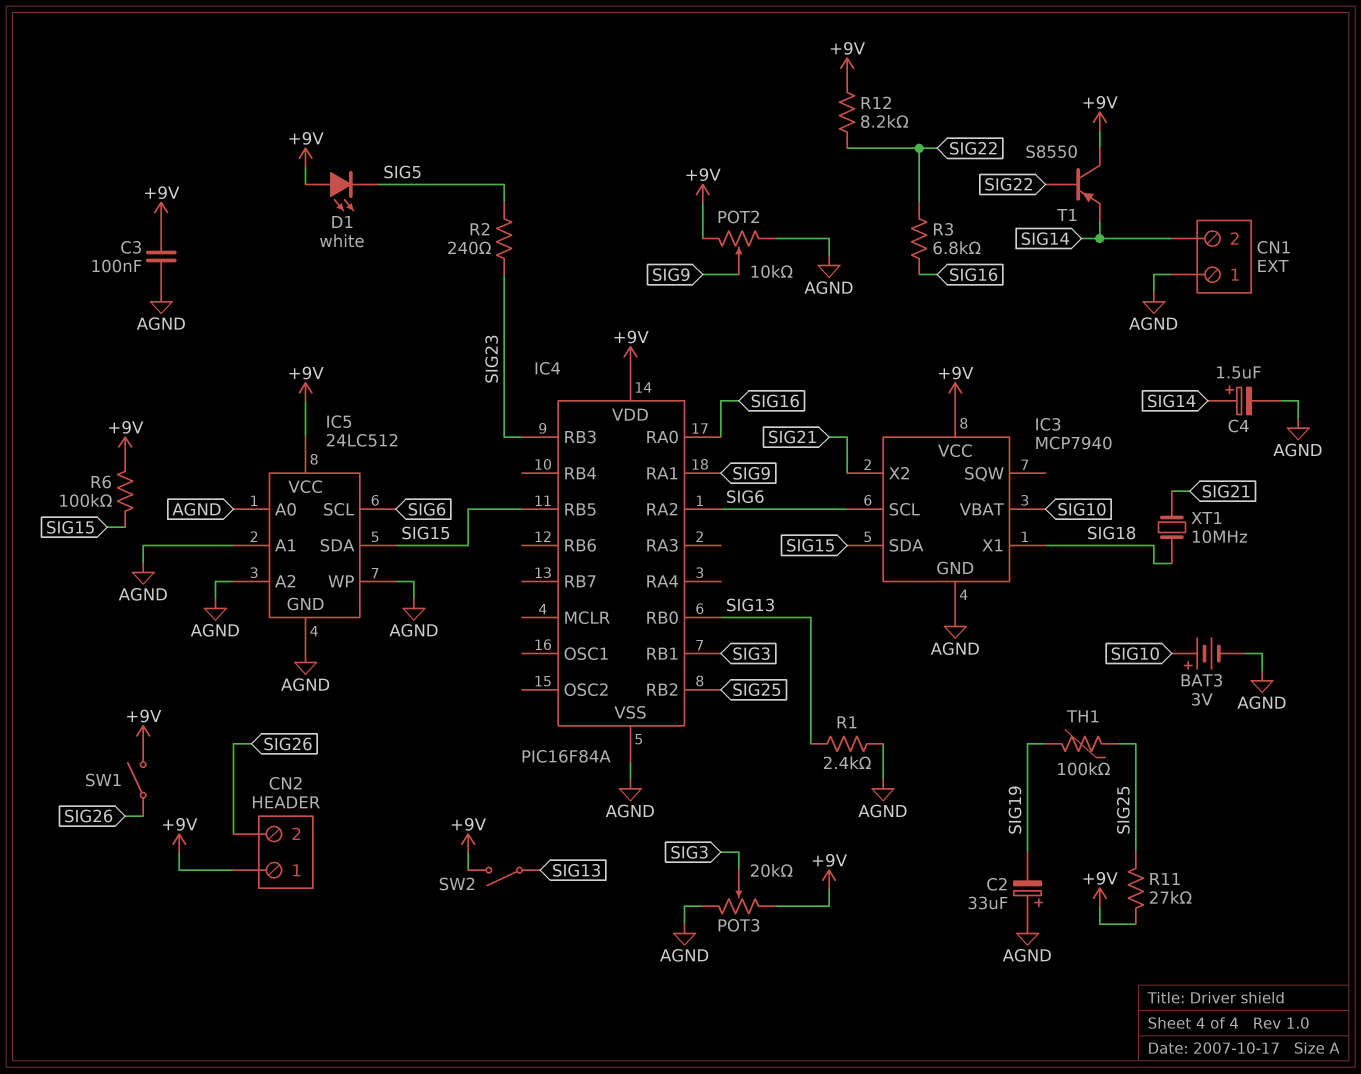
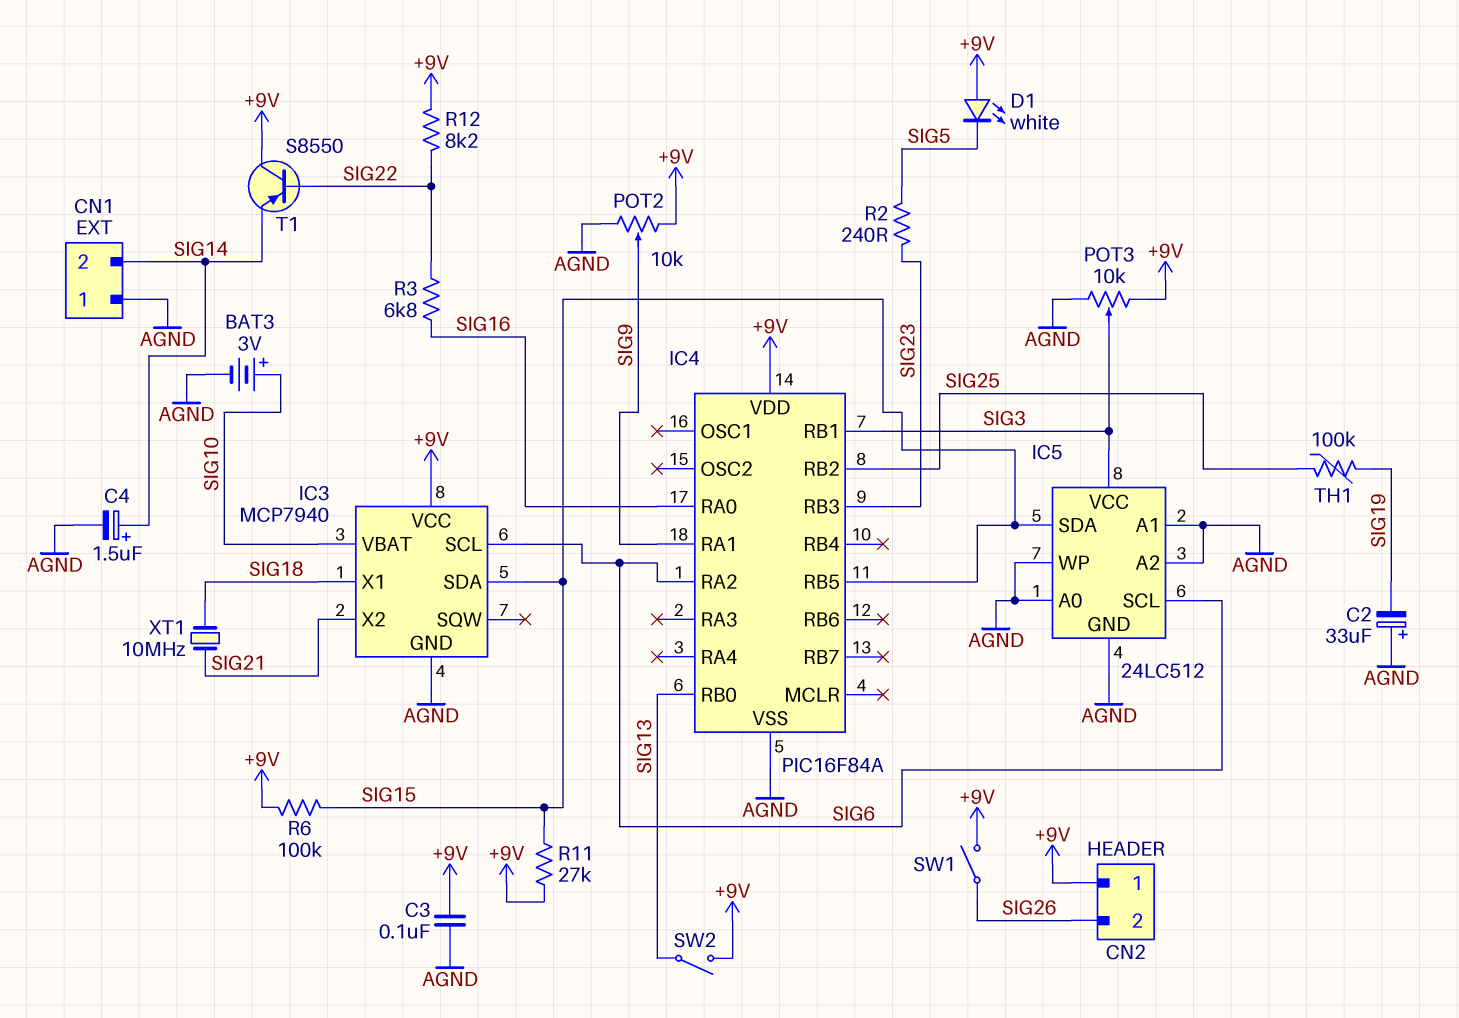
IC5 pin VCC: +9V -> SIG3
POT3: 20k (+9V, AGND, wiper SIG3) -> 10k (+9V, AGND, wiper SIG3)
R1: 2.4k (AGND, SIG13) -> none
R11: 27k (+9V, SIG25) -> 27k (+9V, SIG15)

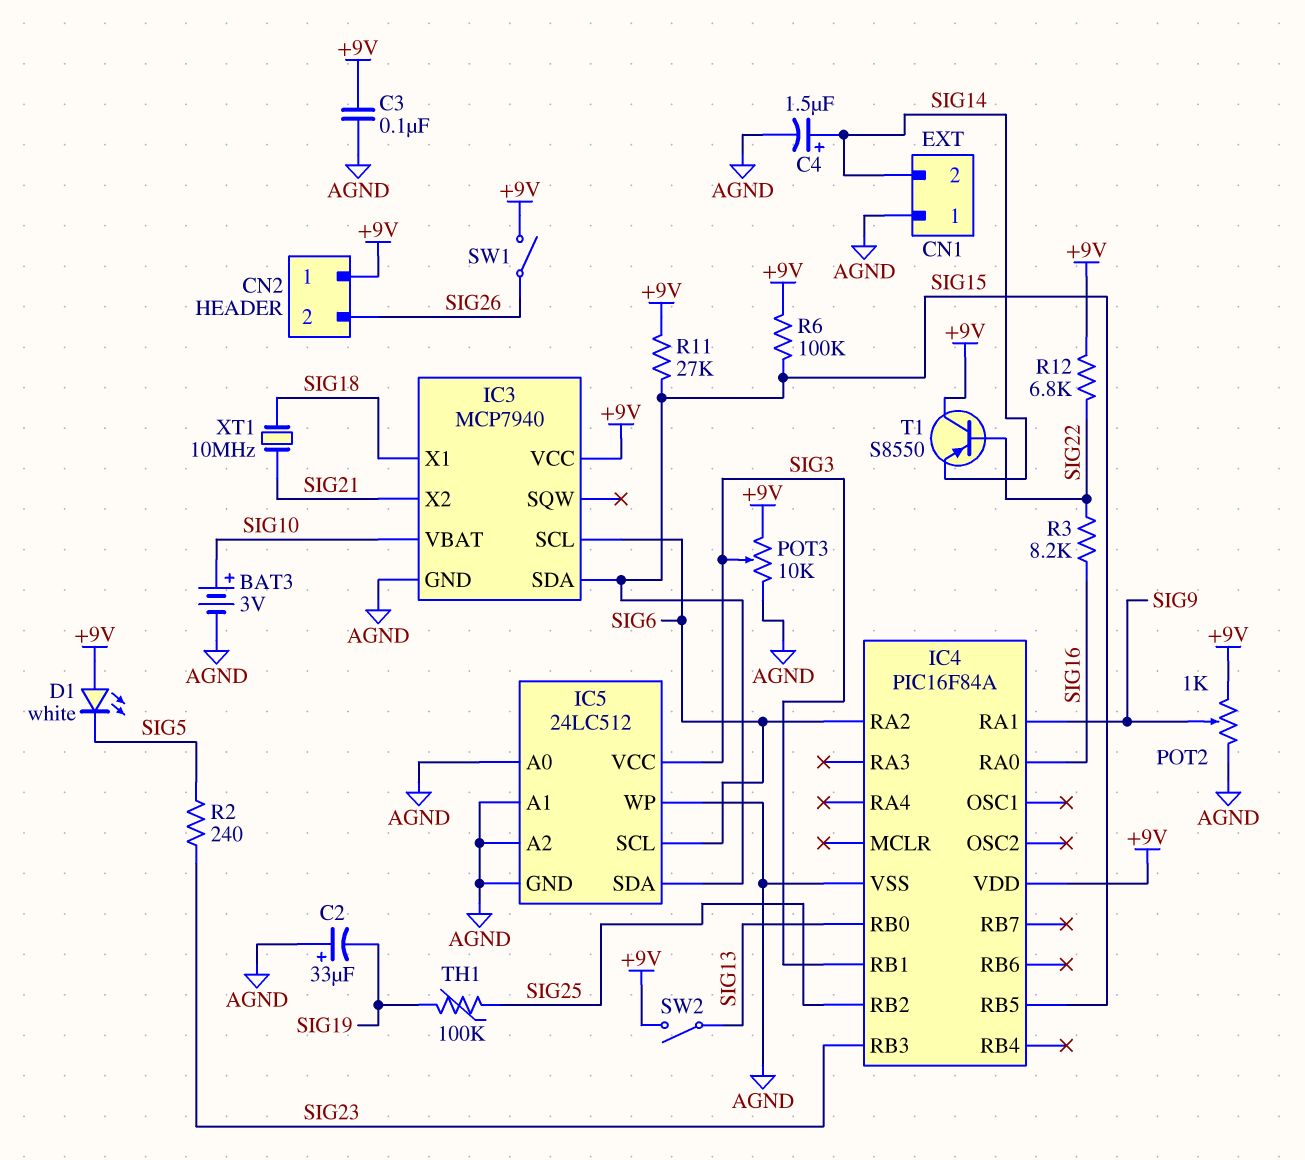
POT2: 10k (+9V, AGND, wiper SIG9) -> 1k (+9V, AGND, wiper SIG9)
R3: 6.8k (SIG16, SIG22) -> 8.2k (SIG16, SIG22)
R12: 8.2k (+9V, SIG22) -> 6.8k (+9V, SIG22)

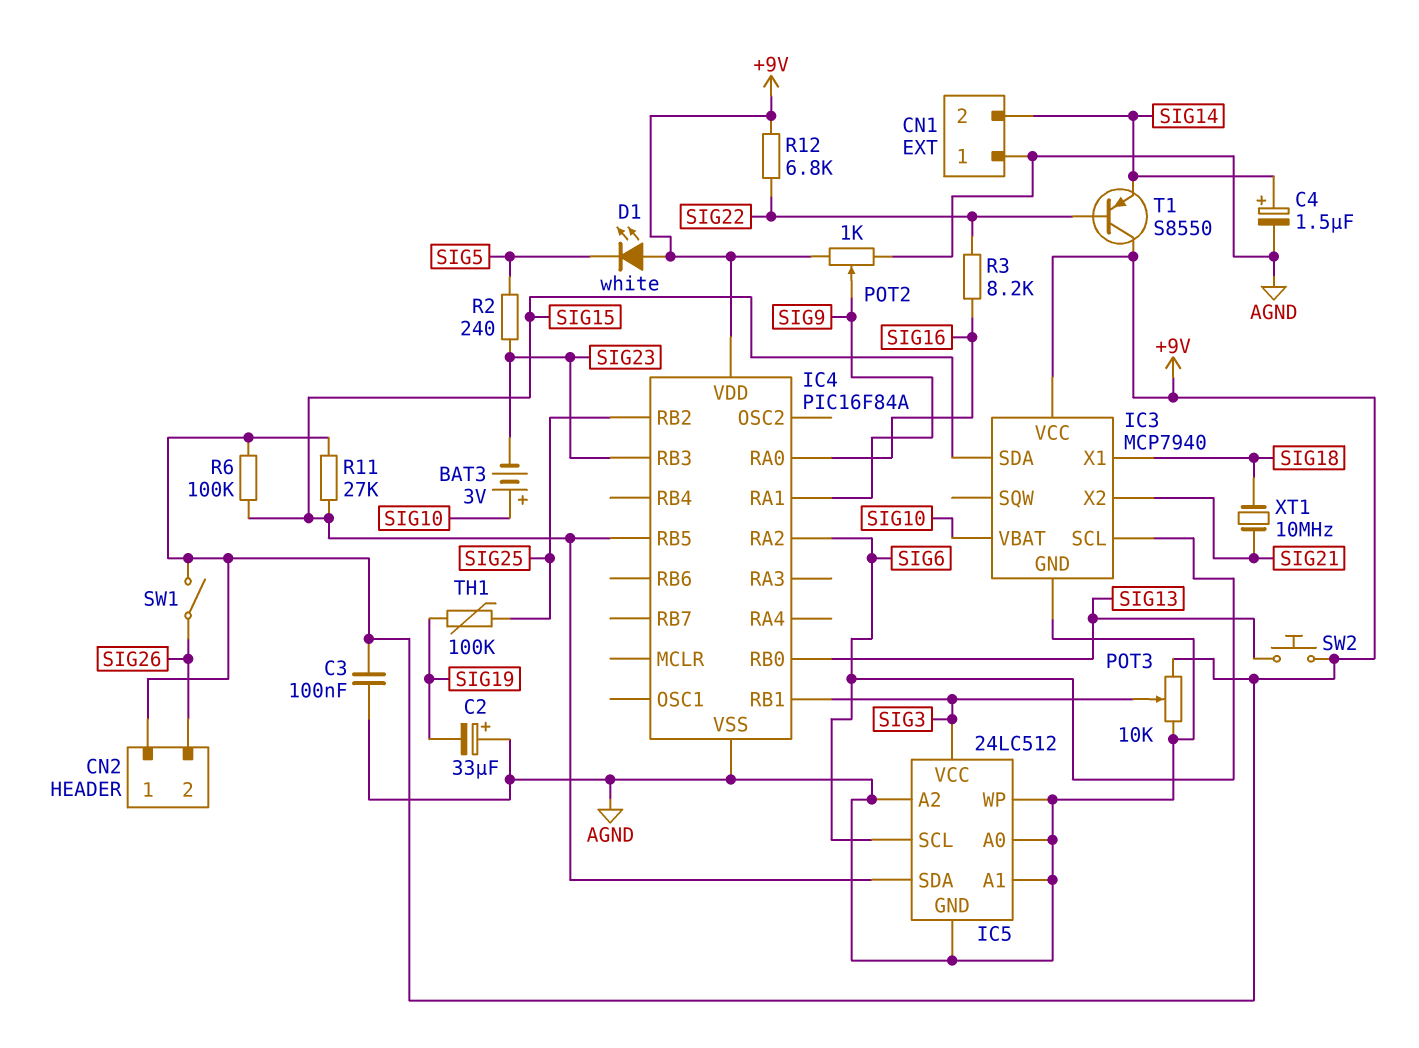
BAT3: 3V (plus SIG10, minus AGND) -> 3V (plus SIG10, minus SIG23)
SW2: switch (+9V, SIG13) -> button (+9V, SIG13)

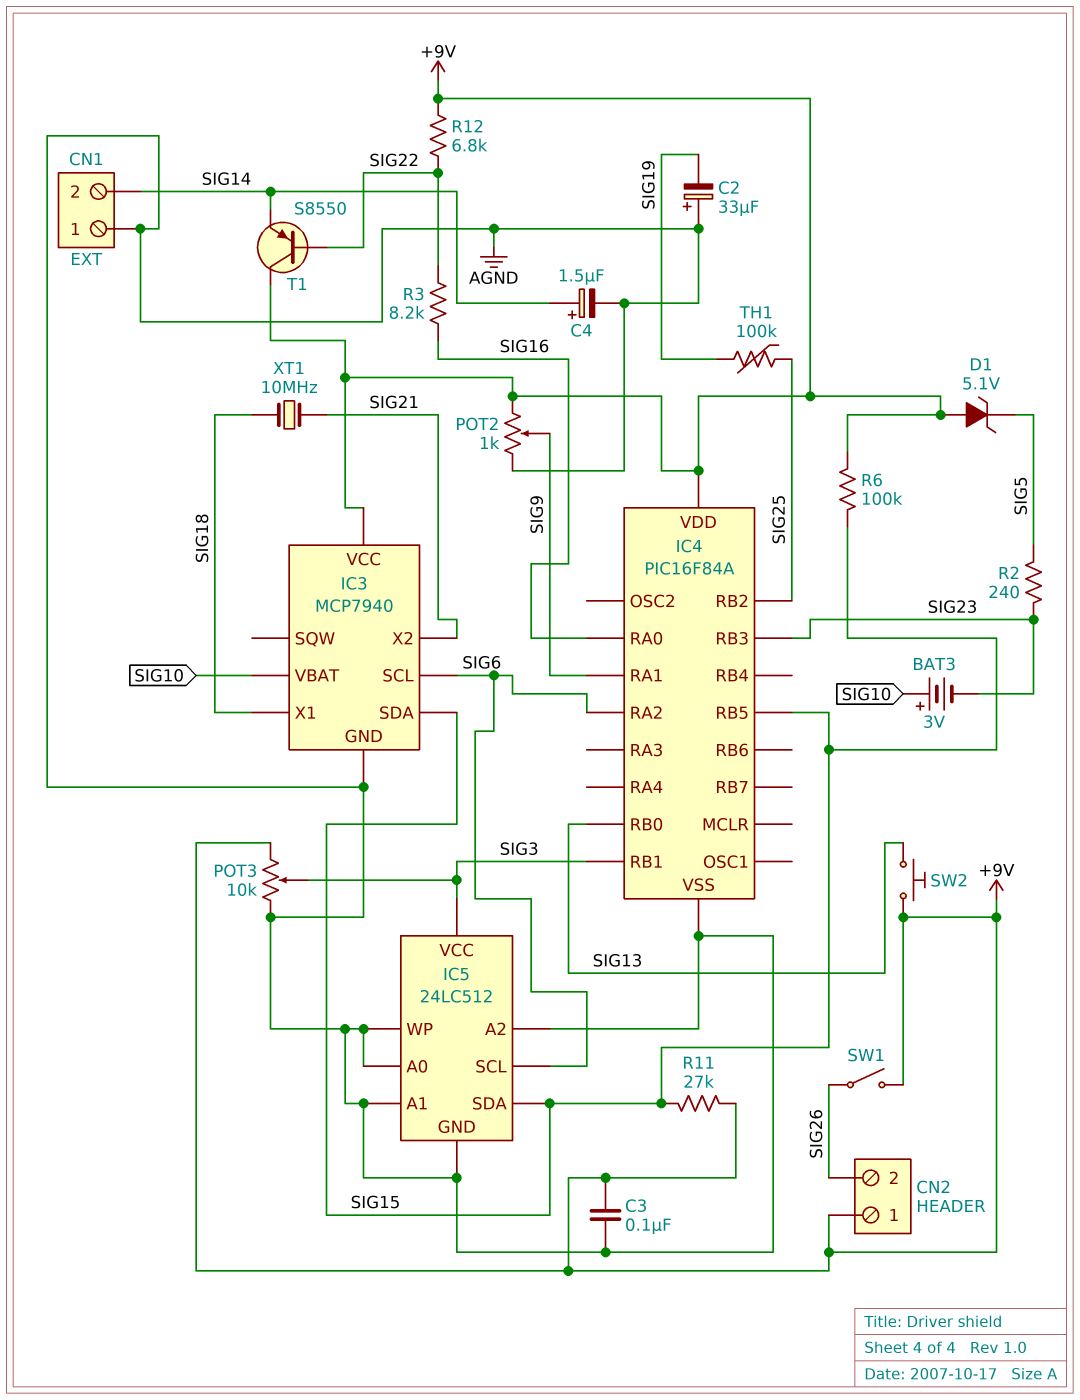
D1: LED white (A +9V, K SIG5) -> zener 5.1V (A +9V, K SIG5)

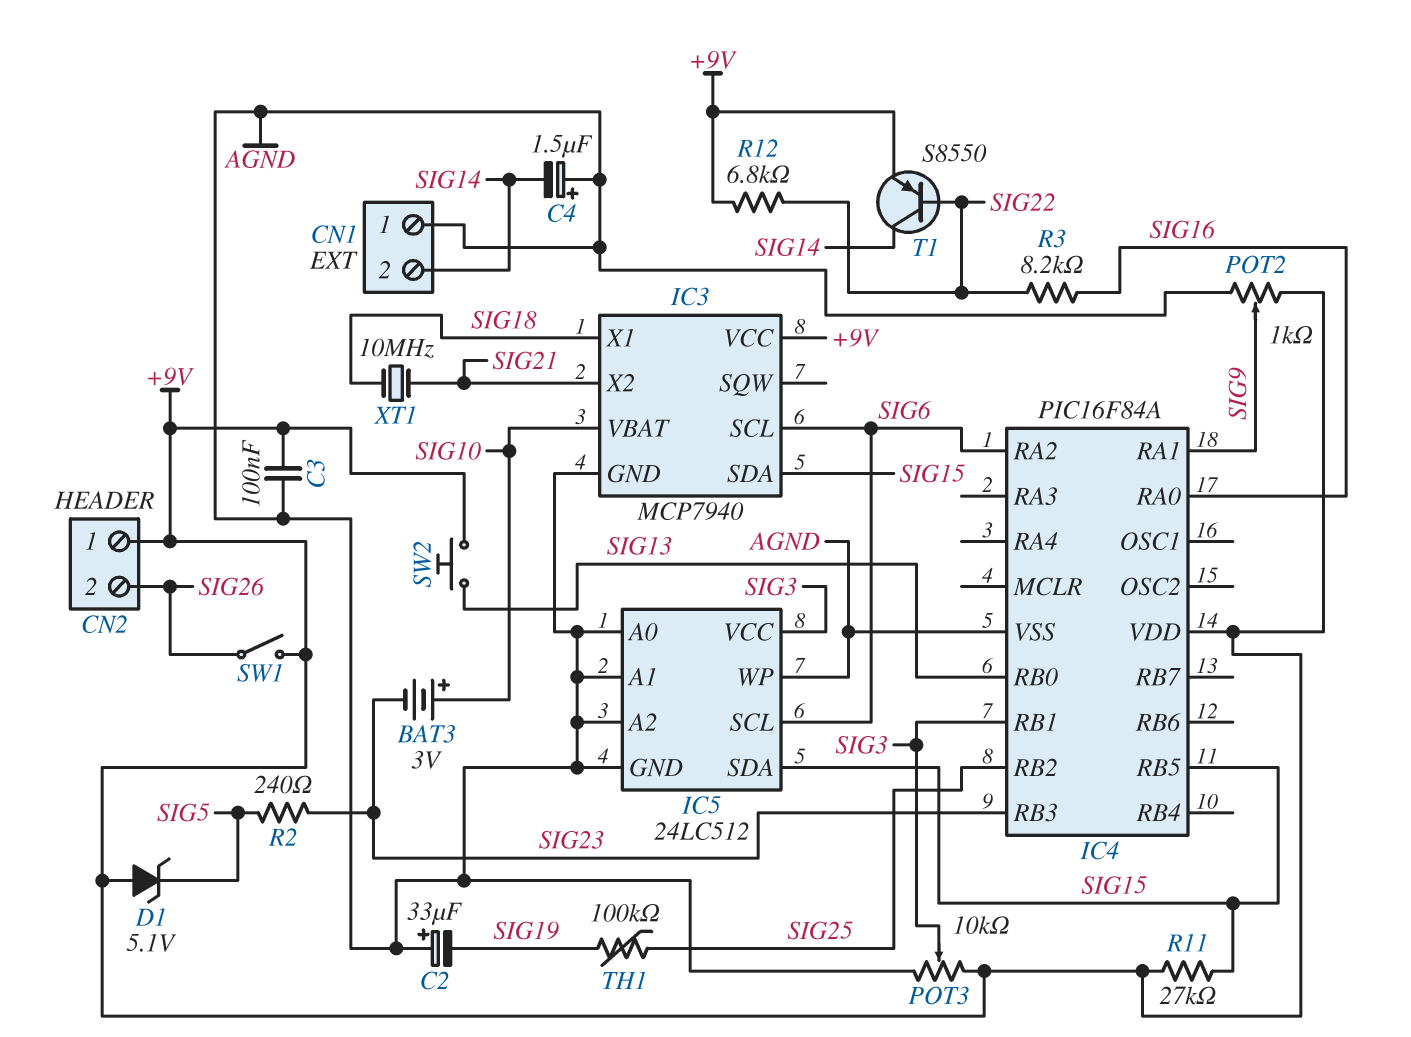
C4: 1.5uF (plus SIG14, minus AGND) -> 1.5uF (plus AGND, minus SIG14)
R6: 100k (+9V, SIG15) -> none
T1: PNP S8550 (B SIG22, C +9V, E SIG14) -> PNP S8550 (B SIG22, C SIG14, E +9V)

